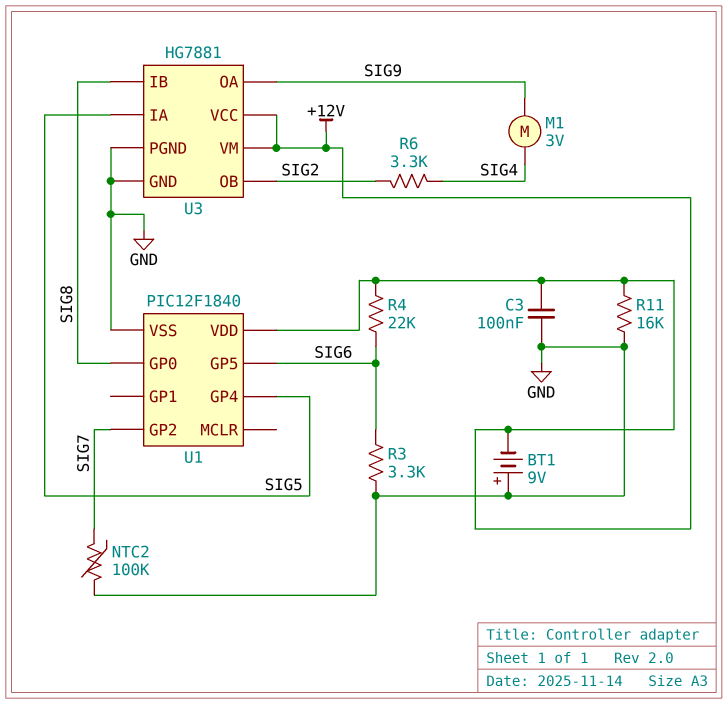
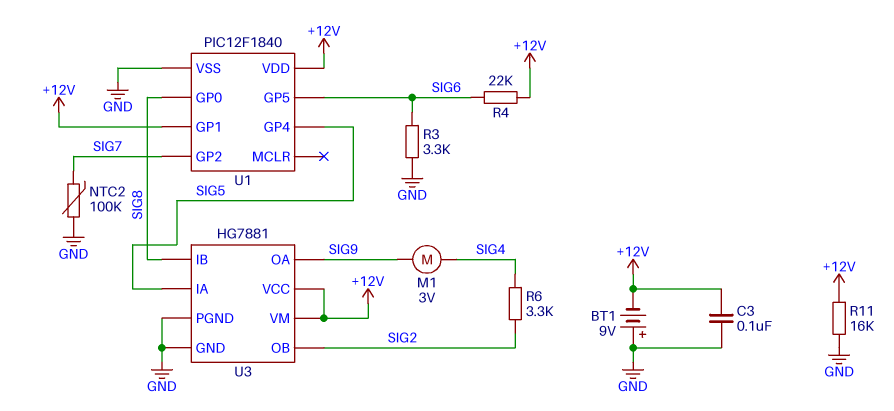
U1 pin GP1: none -> +12V

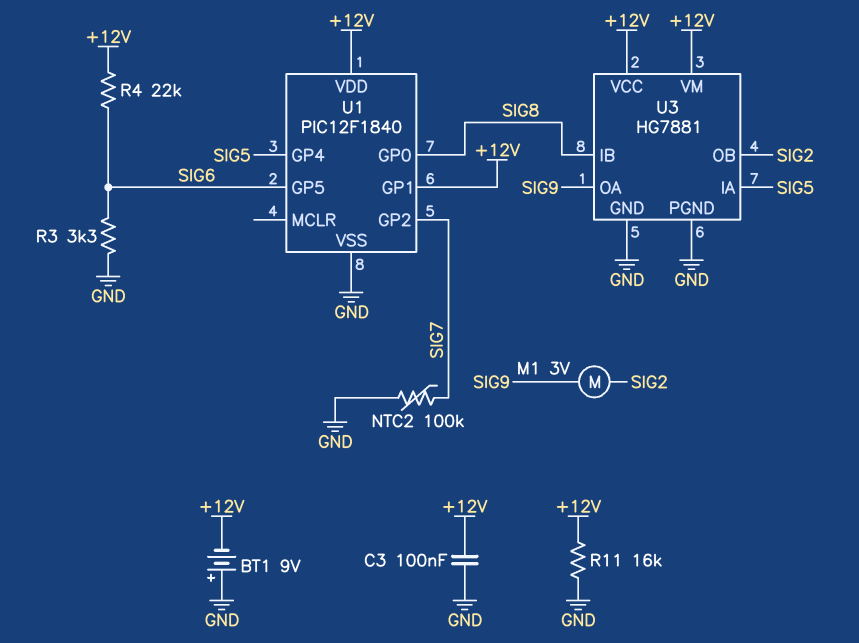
M1: motor 3V (SIG4, SIG9) -> motor 3V (SIG2, SIG9)
R6: 3.3k (SIG2, SIG4) -> none

